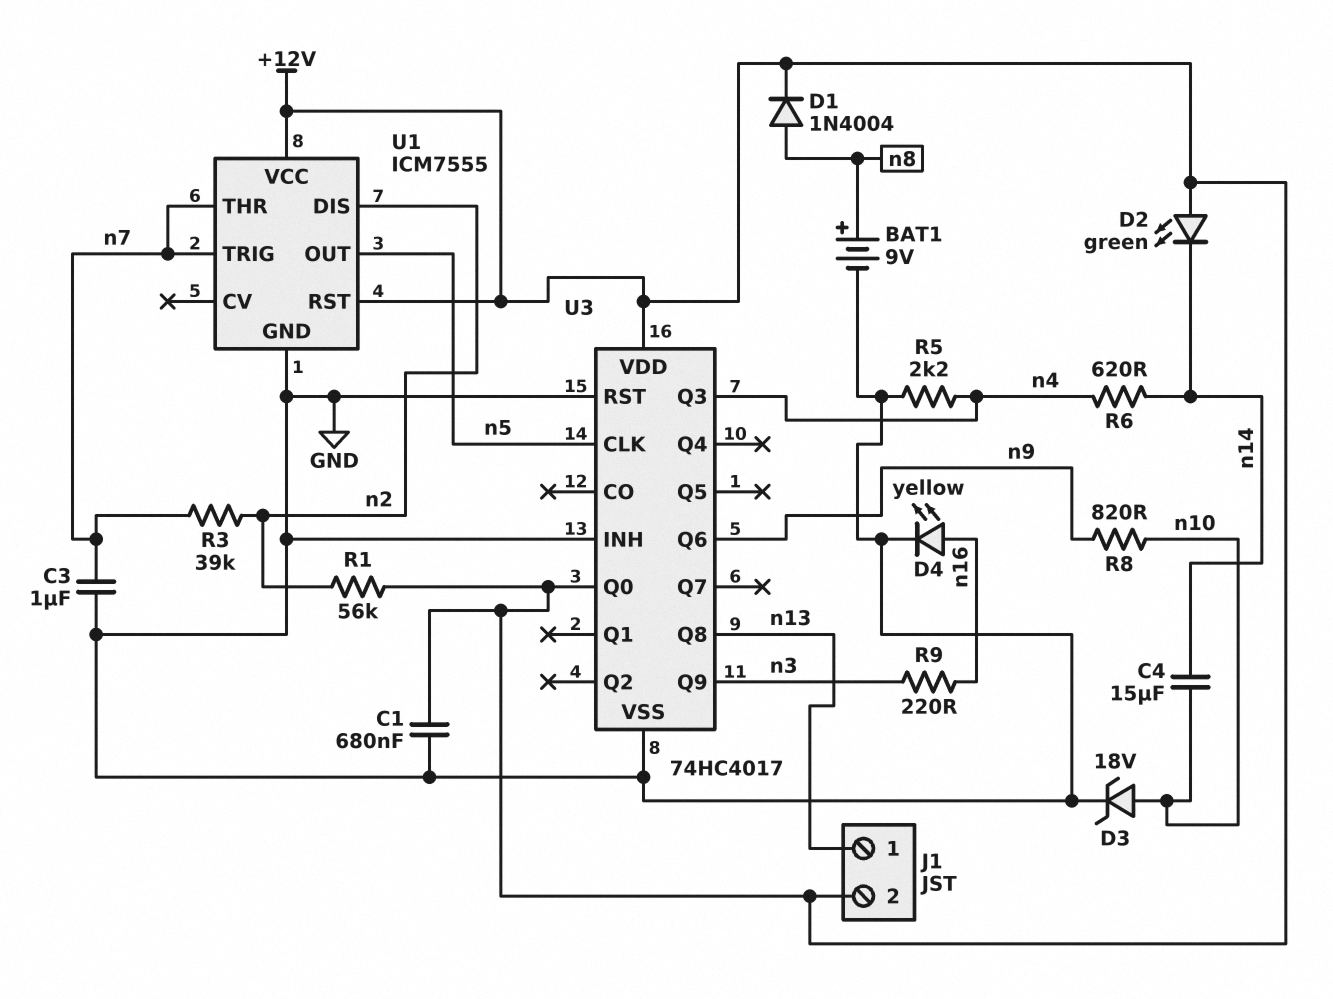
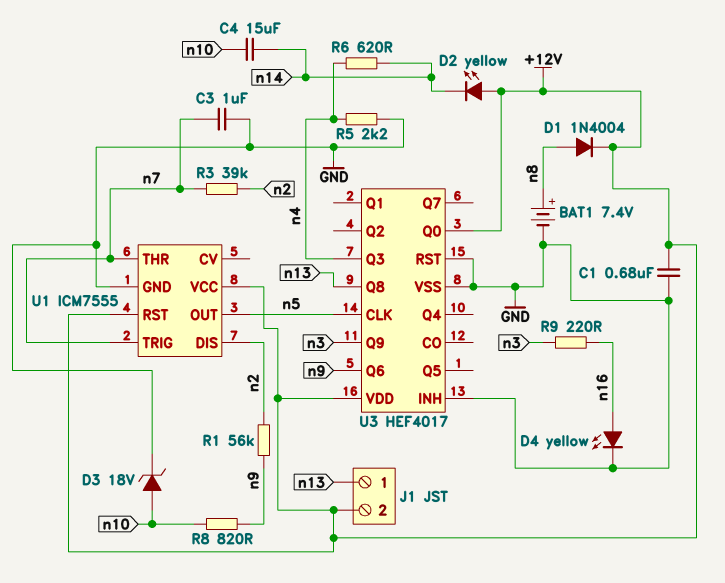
BAT1: 9V (plus n8, minus GND) -> 7.4V (plus n8, minus GND)
D2: LED green (A +12V, K n14) -> LED yellow (A +12V, K n14)
R1: 56k (+12V, n2) -> 56k (n2, n9)
U3: 74HC4017 -> HEF4017

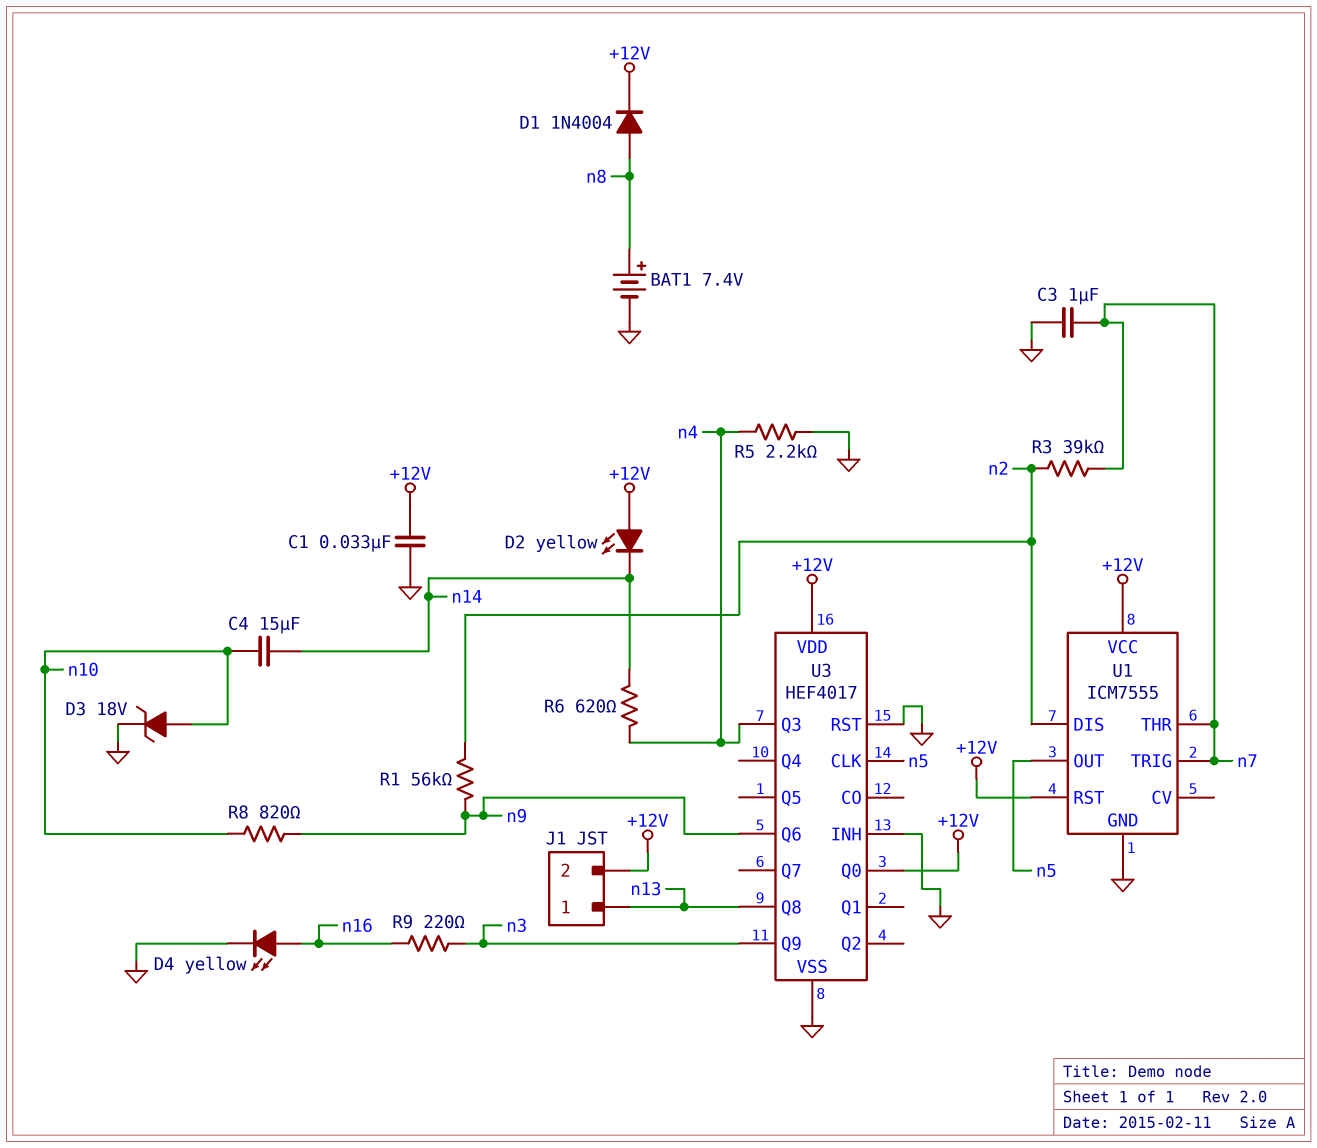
C1: 680nF (+12V, GND) -> 33nF (+12V, GND)

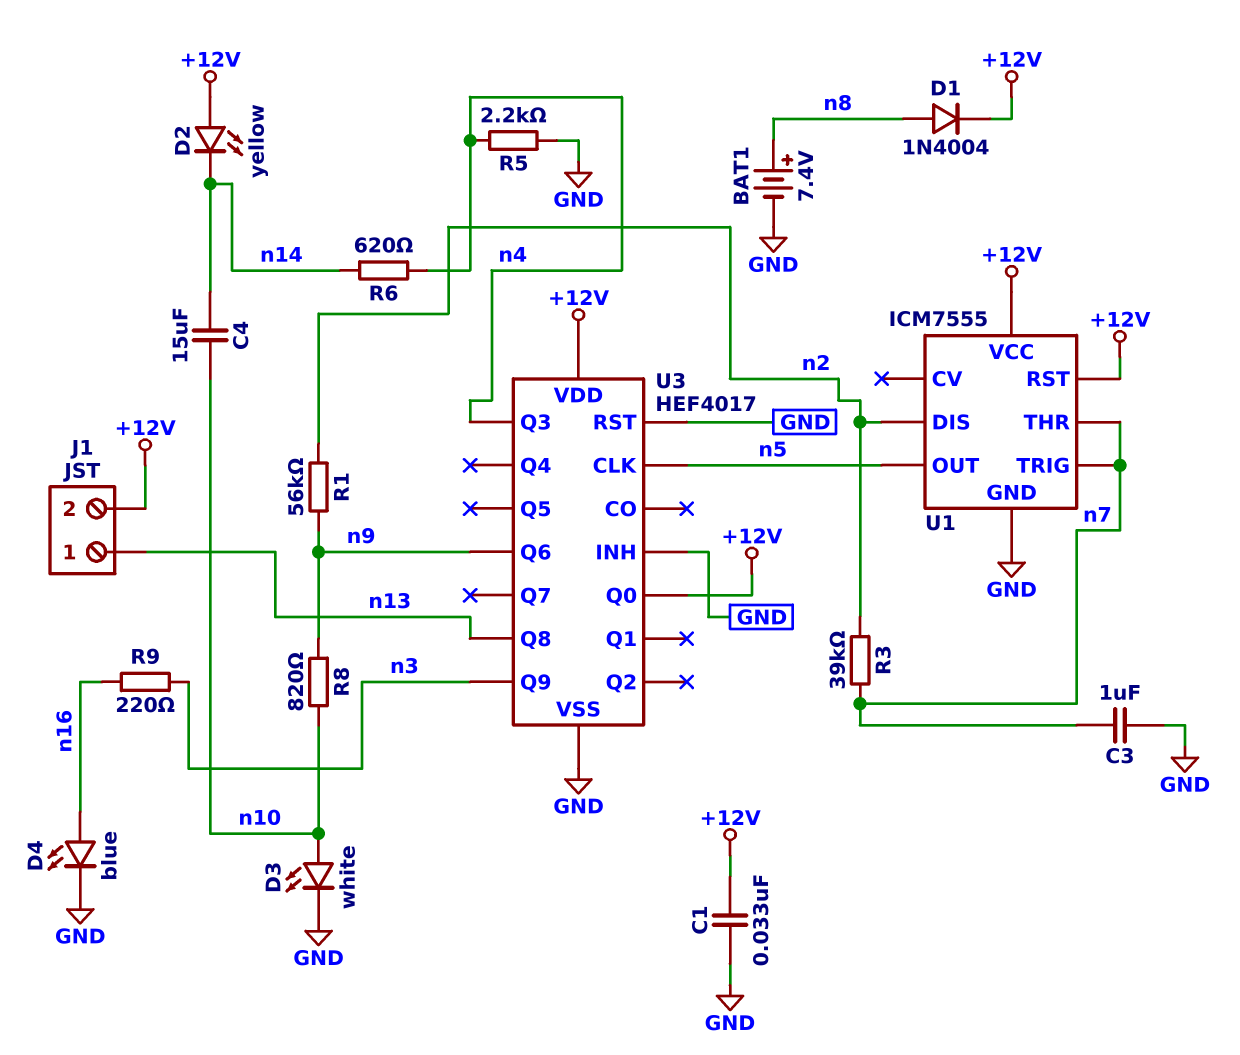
D3: zener 18V (A n10, K GND) -> LED white (A n10, K GND)
D4: LED yellow (A n16, K GND) -> LED blue (A n16, K GND)

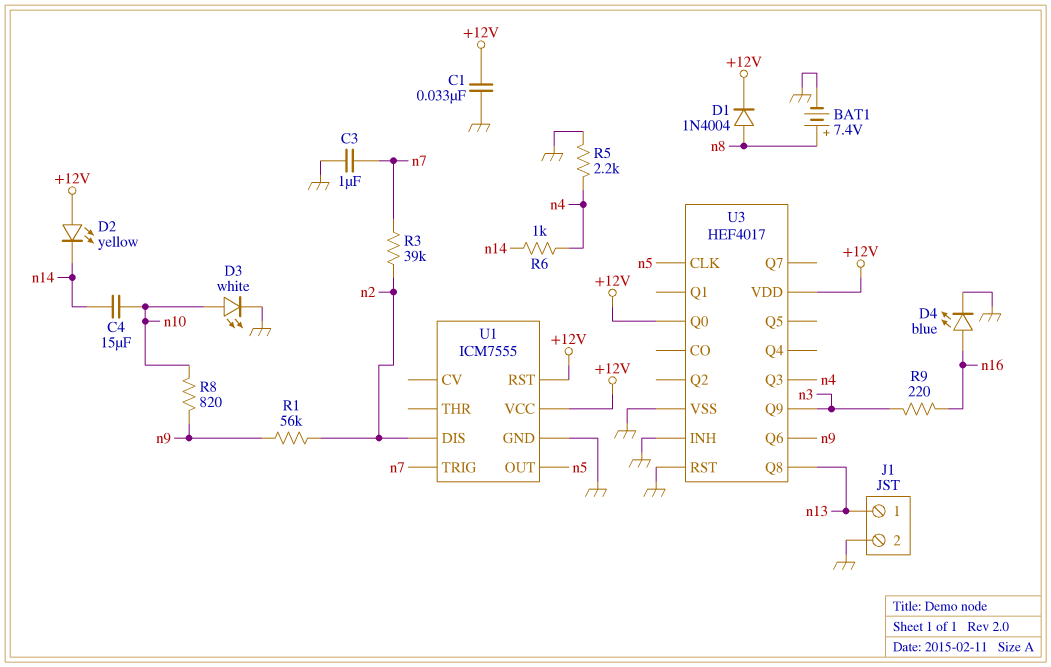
J1 pin 2: +12V -> GND
R6: 620 (n4, n14) -> 1k (n4, n14)
U1 pin THR: n7 -> none

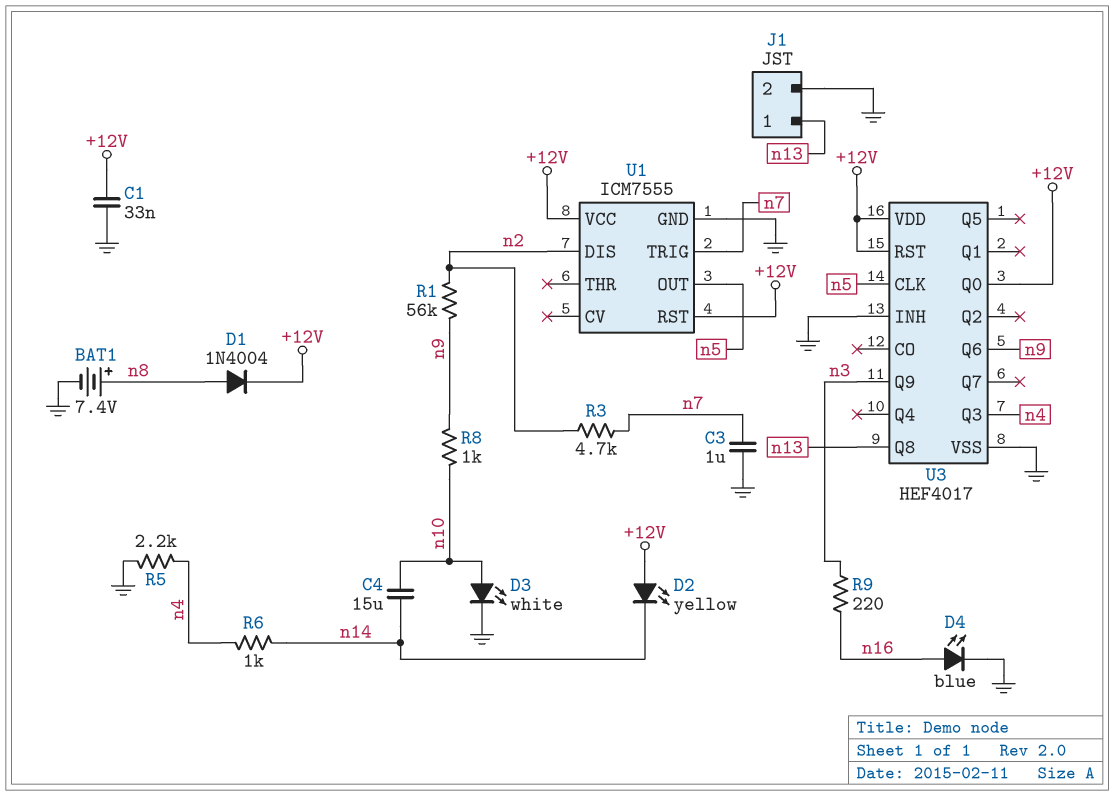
R3: 39k (n2, n7) -> 4.7k (n2, n7)
R8: 820 (n9, n10) -> 1k (n9, n10)
U3 pin RST: GND -> +12V

